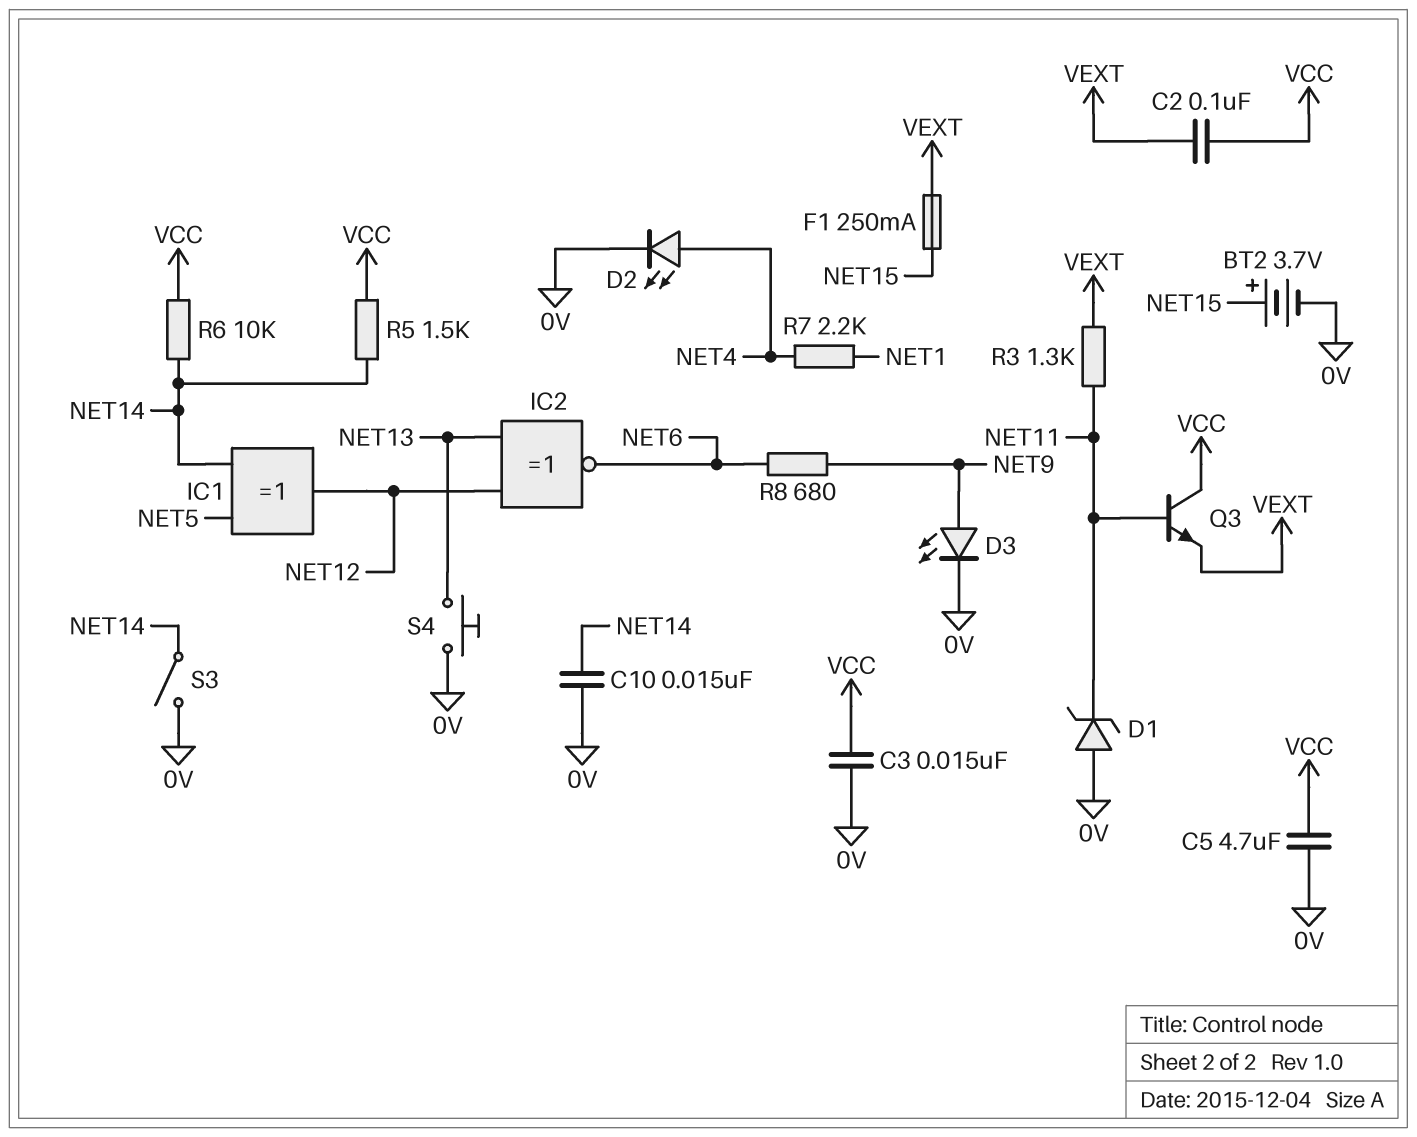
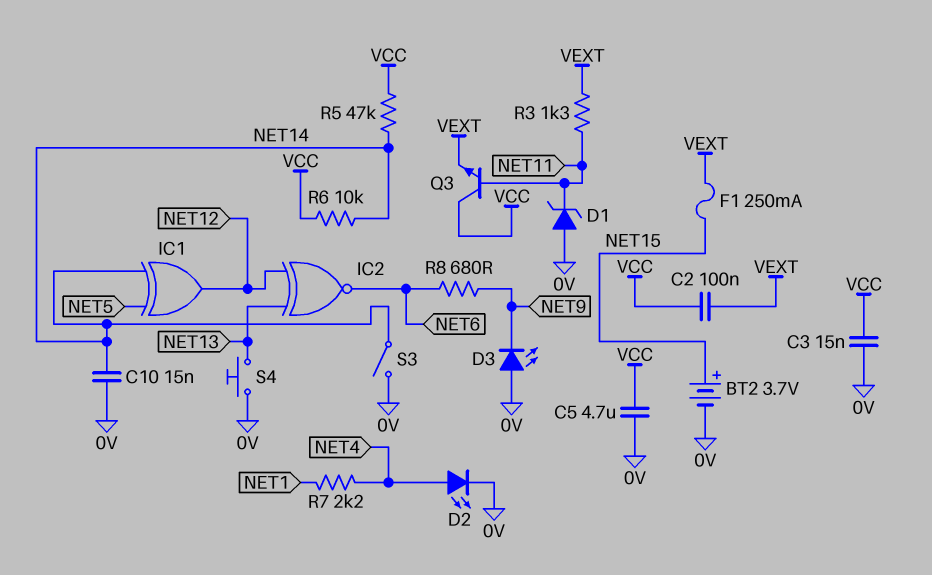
D3: LED (A NET9, K 0V) -> LED (A 0V, K NET9)
R5: 1.5k (NET14, VCC) -> 47k (NET14, VCC)

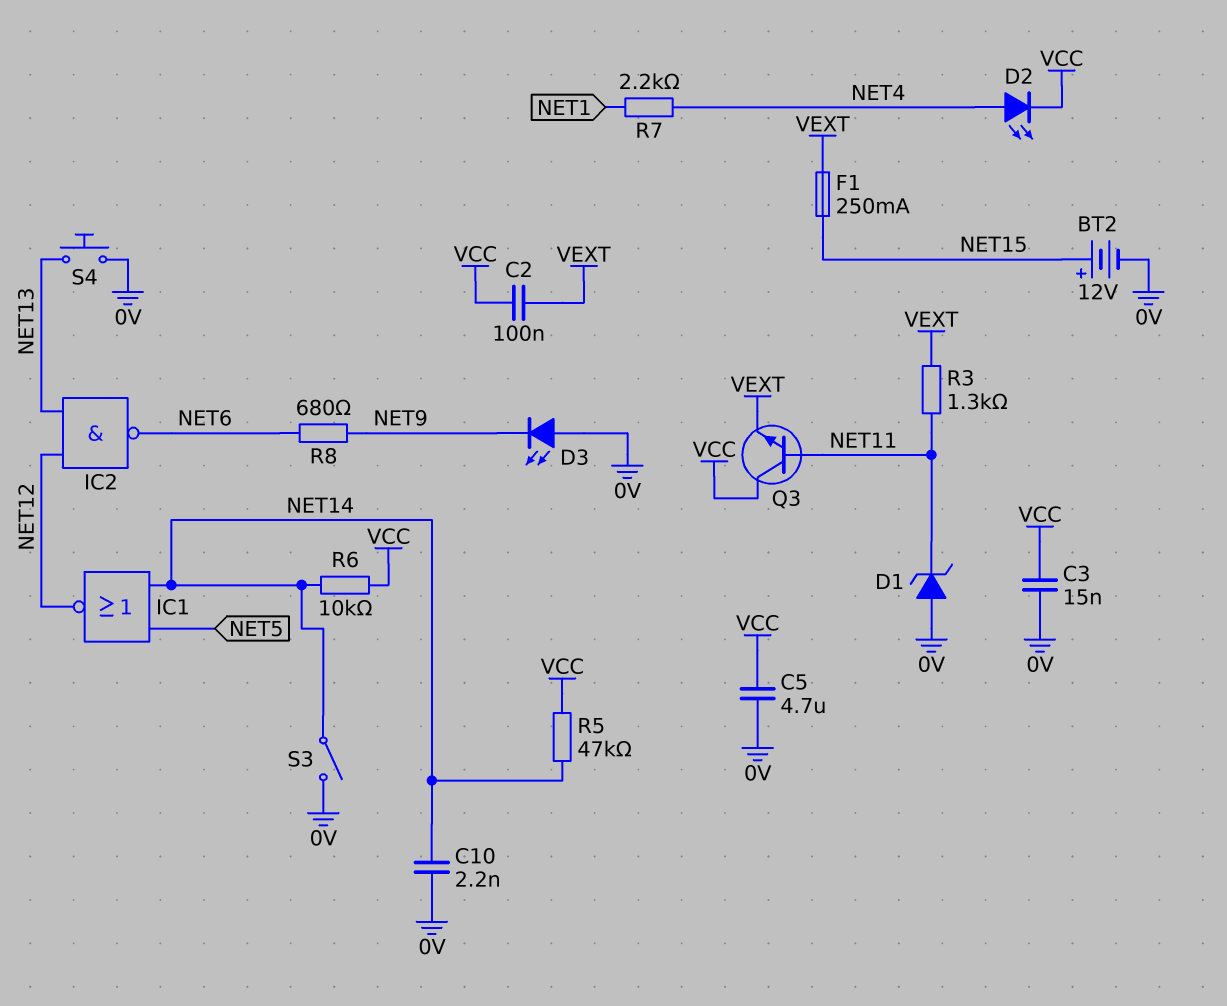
BT2: 3.7V (plus NET15, minus 0V) -> 12V (plus NET15, minus 0V)
C10: 15nF (0V, NET14) -> 2.2nF (0V, NET14)
D2: LED (A NET4, K 0V) -> LED (A NET4, K VCC)
IC1: XOR (in NET5, in NET14, out NET12) -> NOR (in NET5, in NET14, out NET12)
IC2: XNOR (in NET12, in NET13, out NET6) -> NAND (in NET12, in NET13, out NET6)

